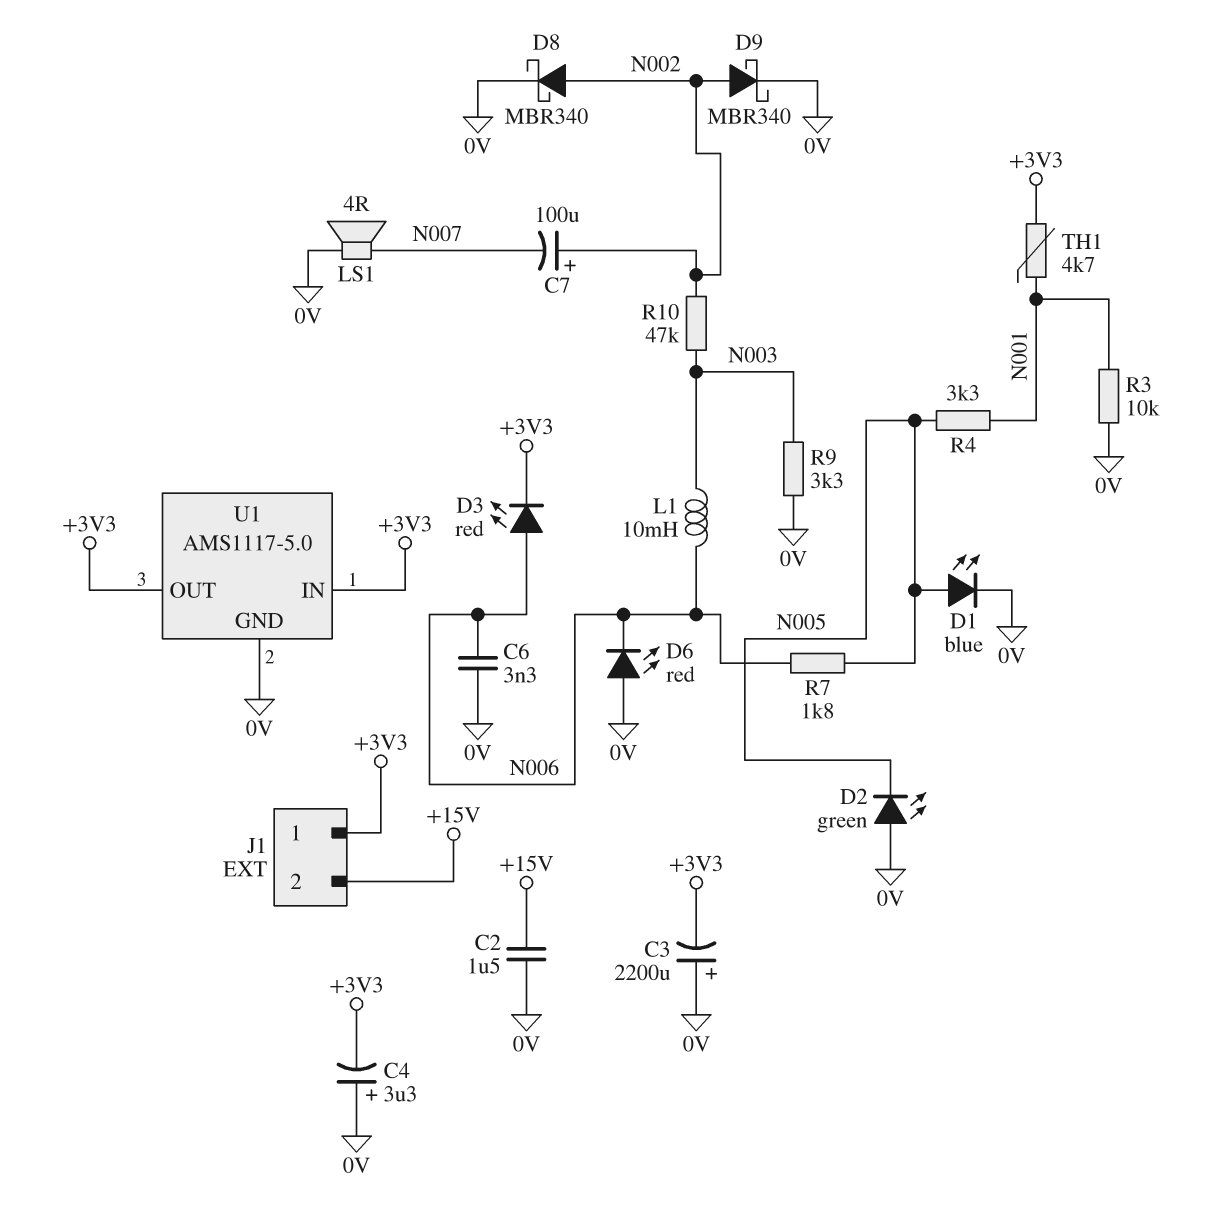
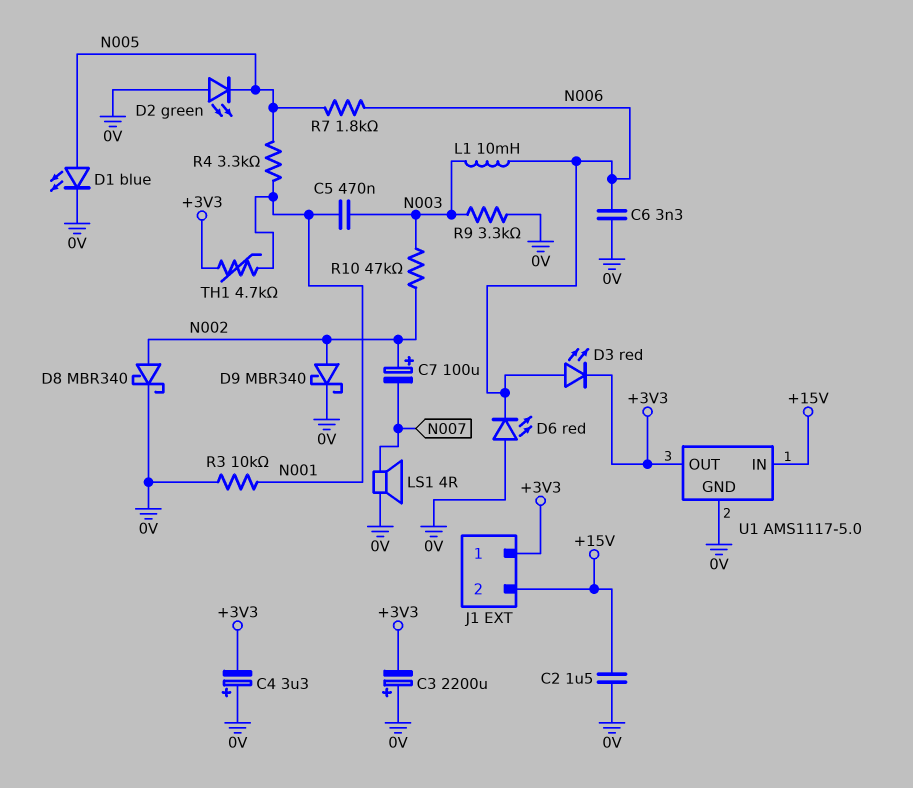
C5: none -> 470nF (N001, N003)
U1 pin IN: +3V3 -> +15V

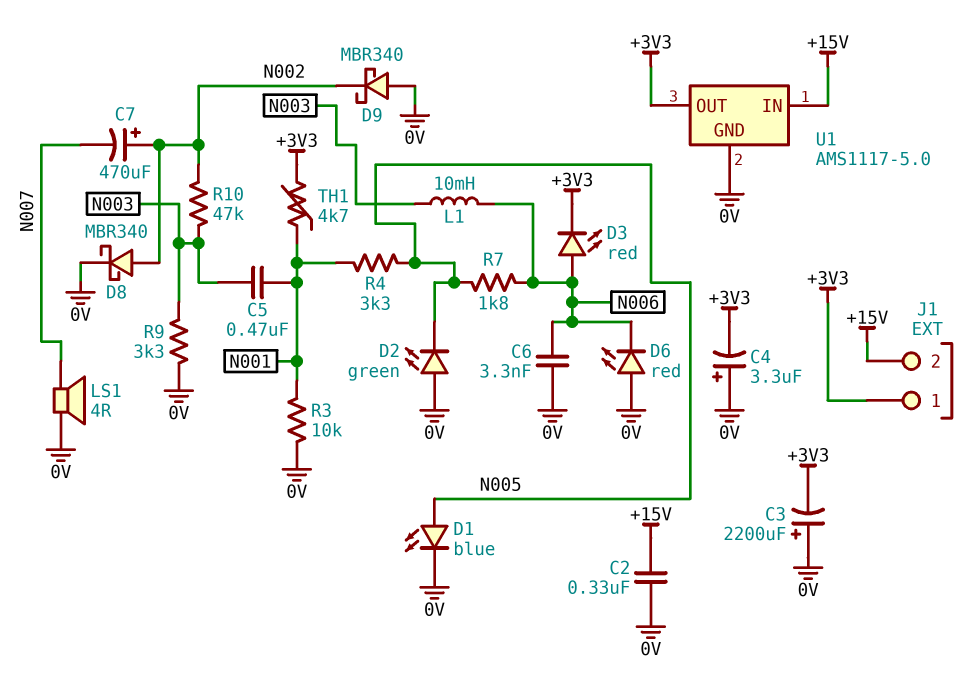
C2: 1.5uF (+15V, 0V) -> 330nF (+15V, 0V)
C7: 100uF (plus N002, minus N007) -> 470uF (plus N002, minus N007)
D9: schottky MBR340 (A N002, K 0V) -> schottky MBR340 (A 0V, K N002)

